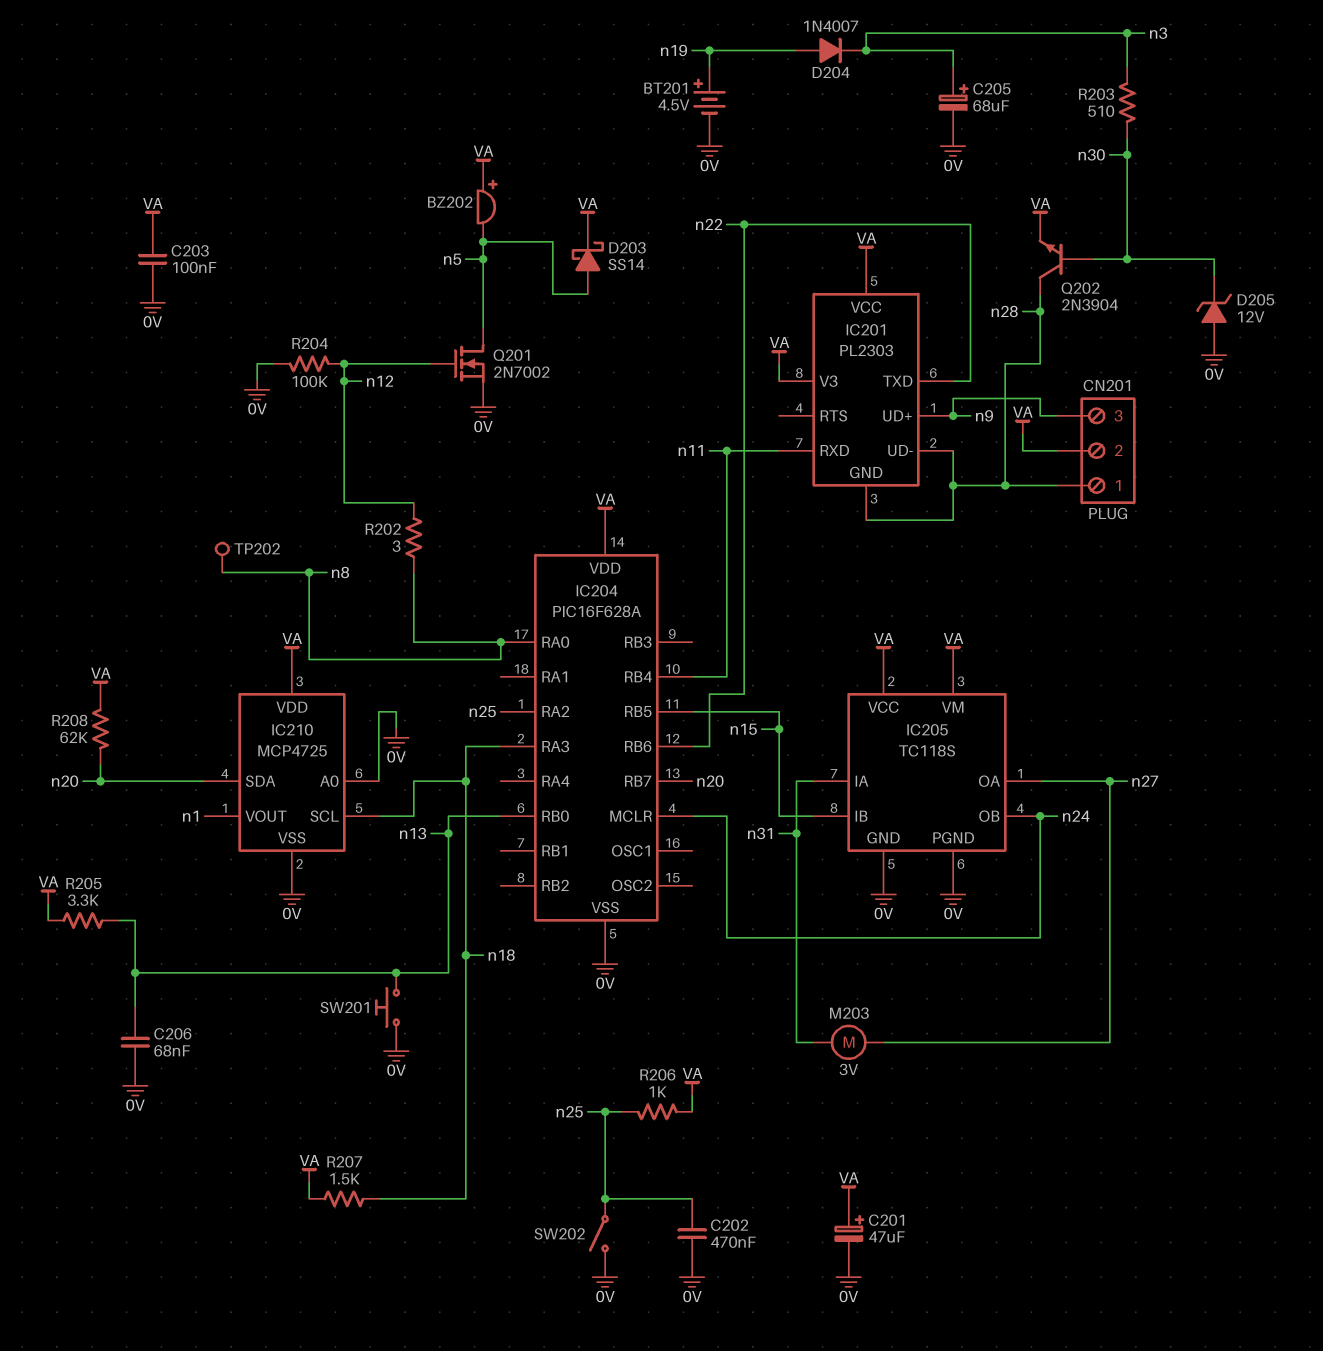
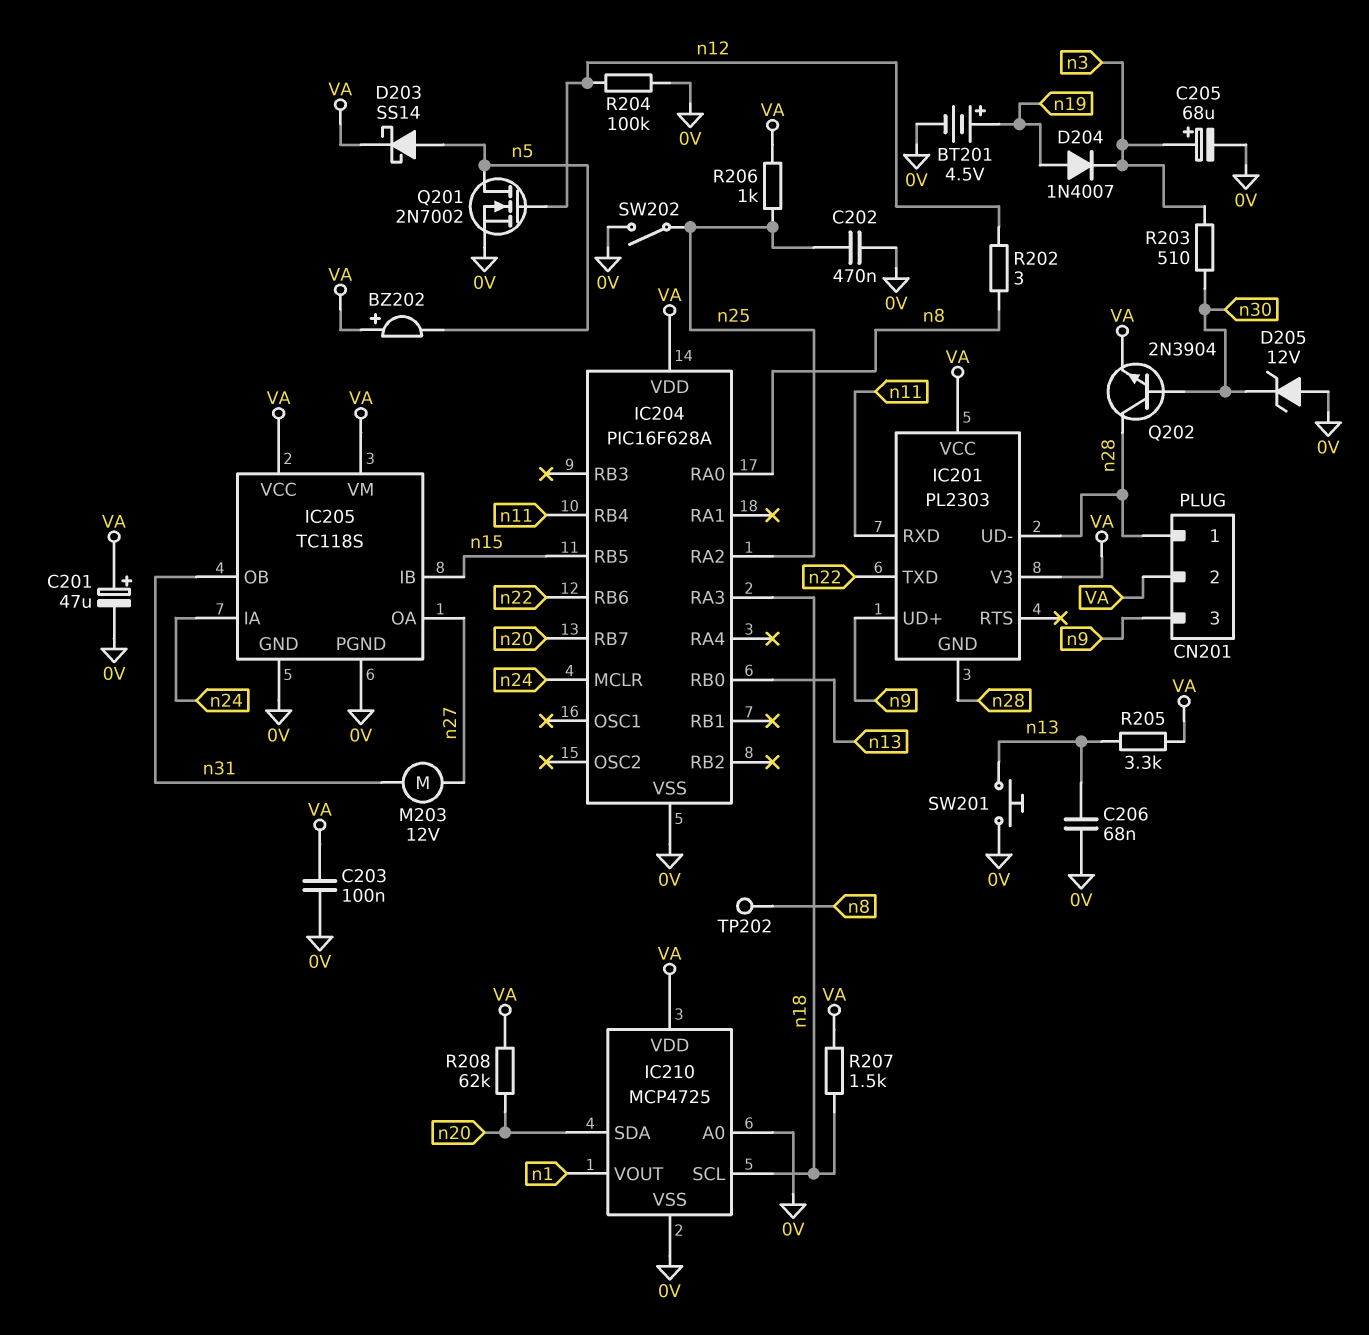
IC205 pin IA: n31 -> n24
IC205 pin OB: n24 -> n31
M203: motor 3V (n27, n31) -> motor 12V (n27, n31)

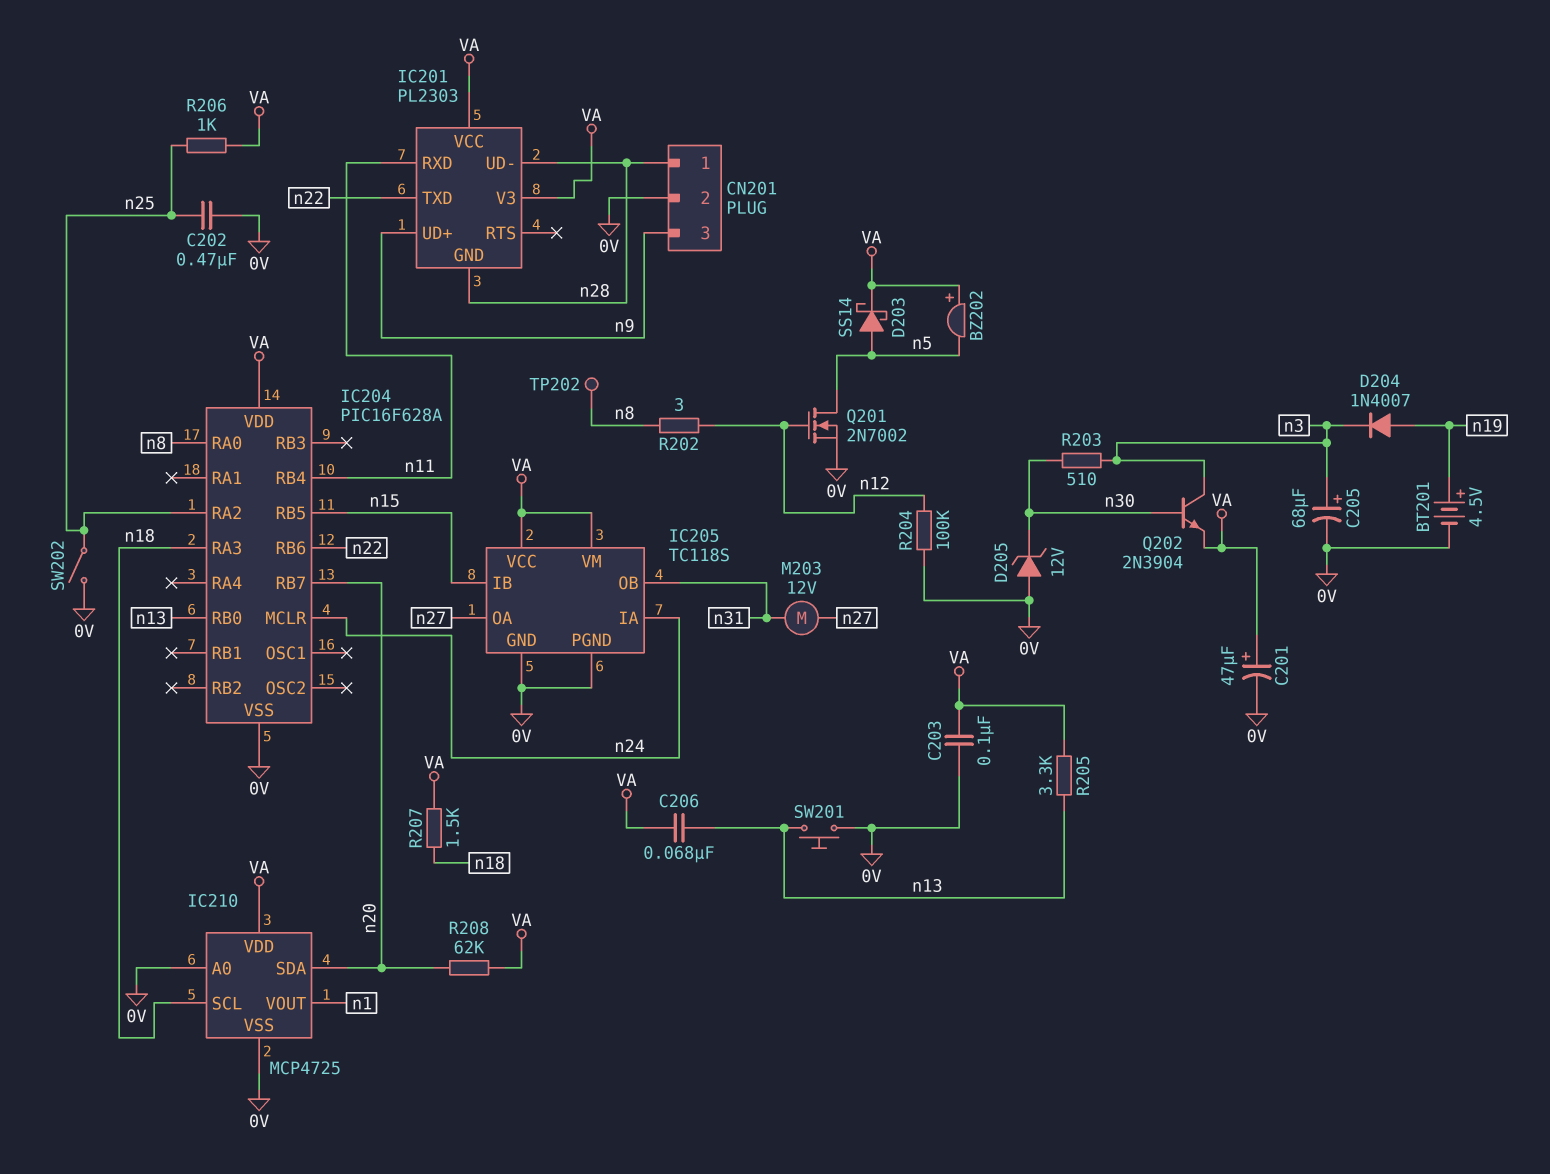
C206: 68nF (0V, n13) -> 68nF (VA, n13)
CN201 pin 2: VA -> 0V
Q202: NPN 2N3904 (B n30, C n28, E VA) -> NPN 2N3904 (B n30, C n3, E VA)

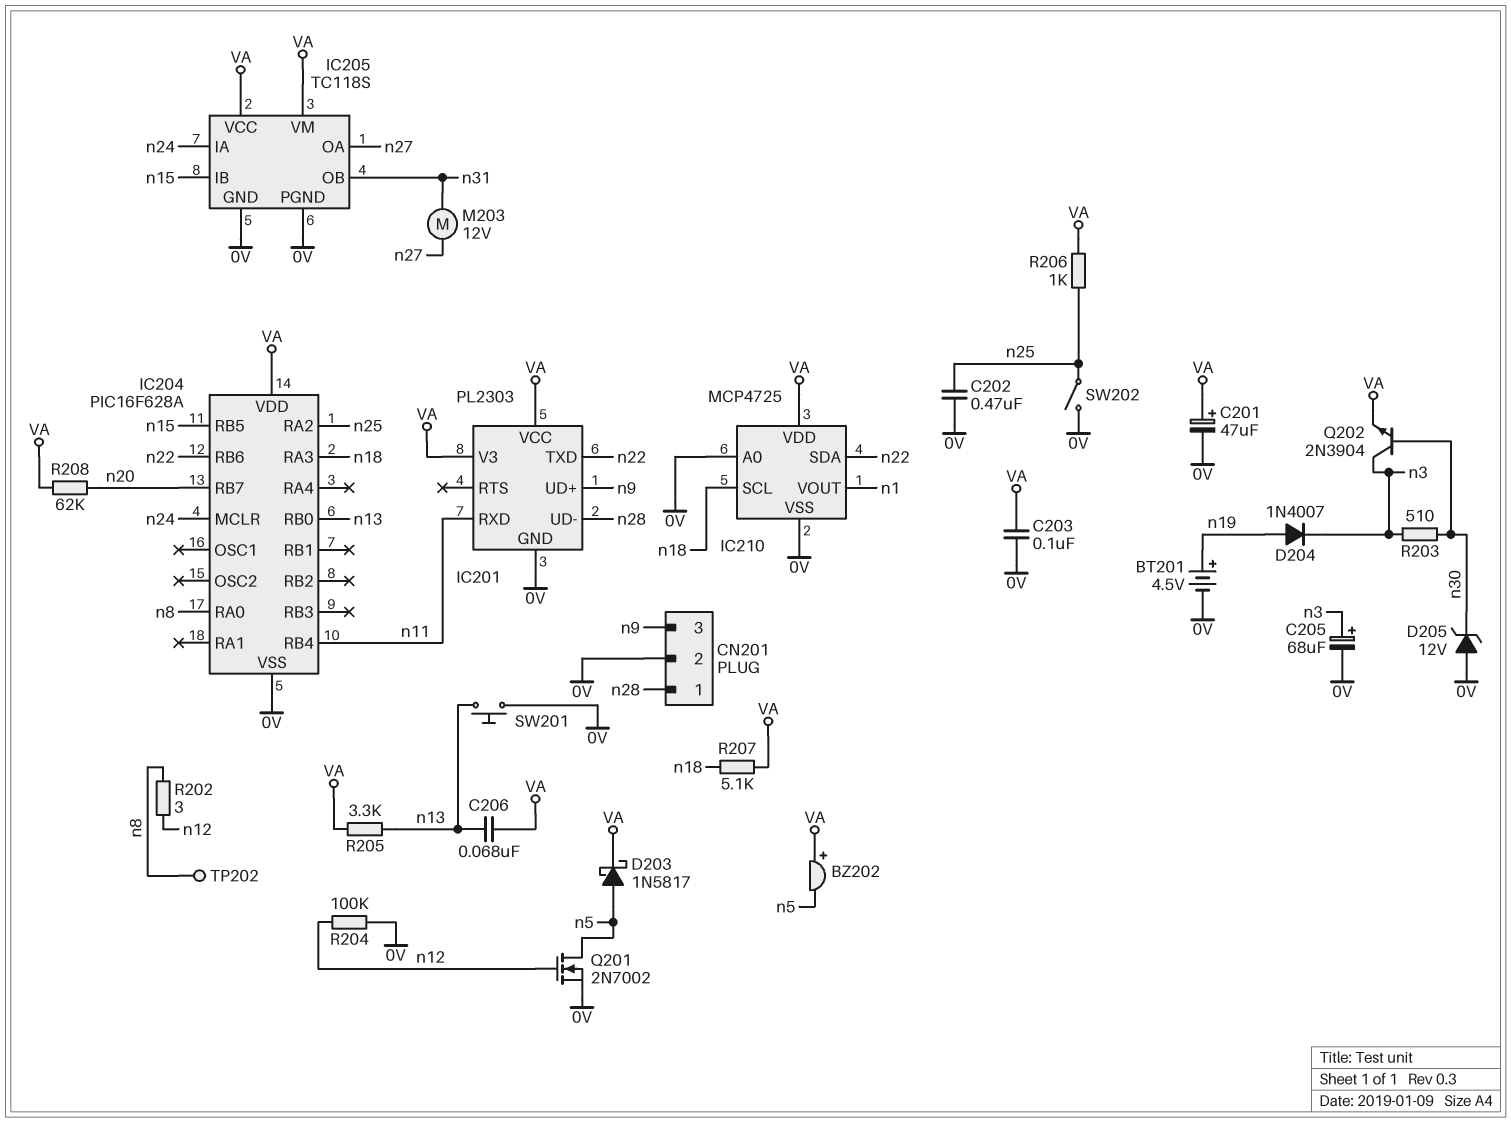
D203: schottky SS14 (A n5, K VA) -> schottky 1N5817 (A n5, K VA)
IC201 pin GND: n28 -> 0V
IC210 pin SDA: n20 -> n22
R207: 1.5k (VA, n18) -> 5.1k (VA, n18)

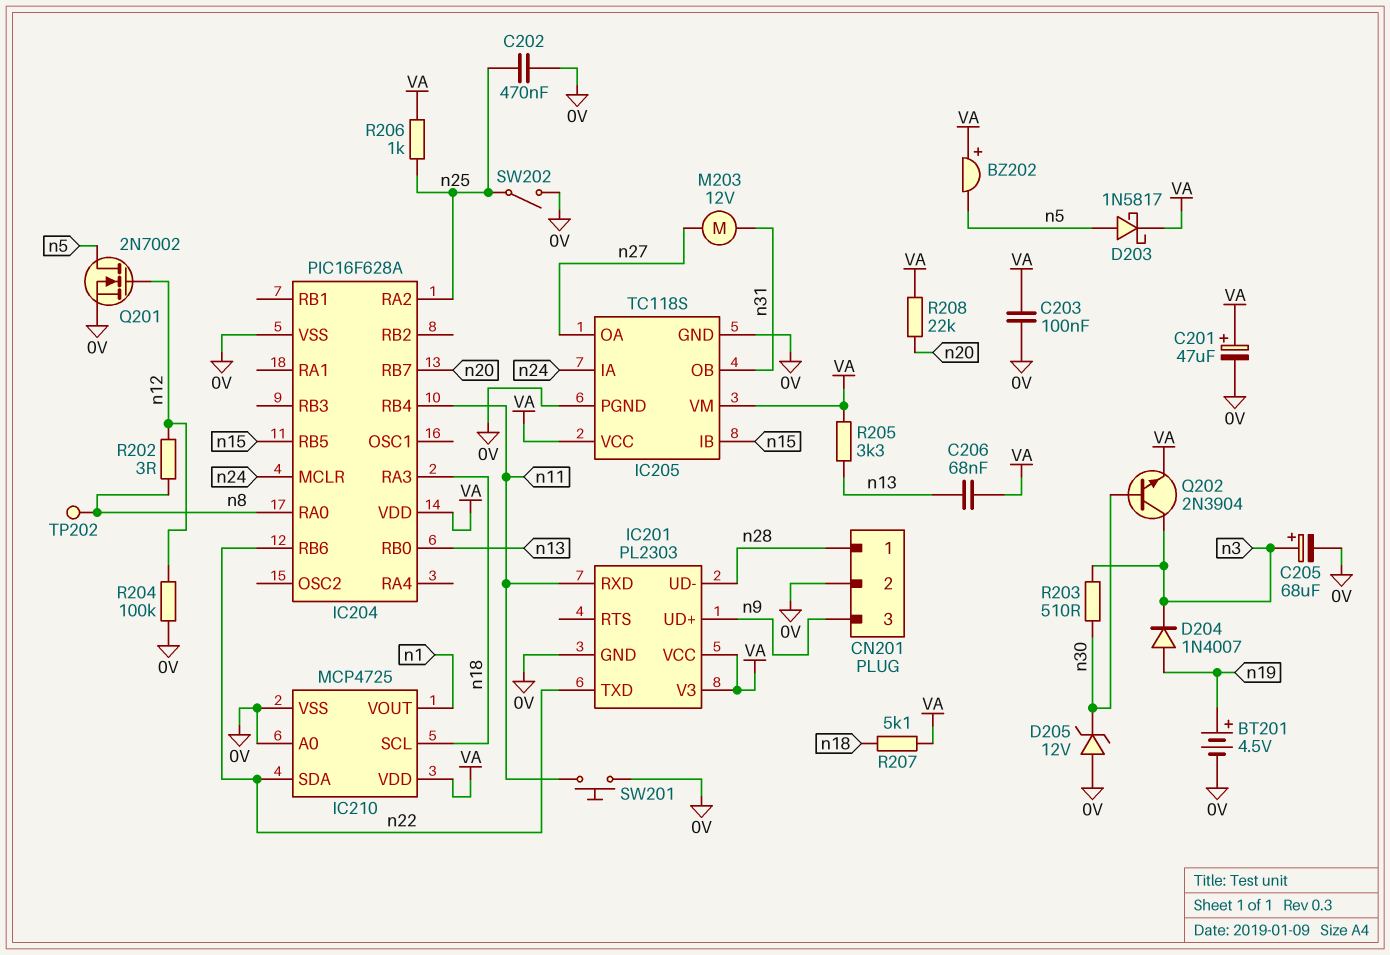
R208: 62k (VA, n20) -> 22k (VA, n20)
SW201: button (0V, n13) -> button (0V, n11)

